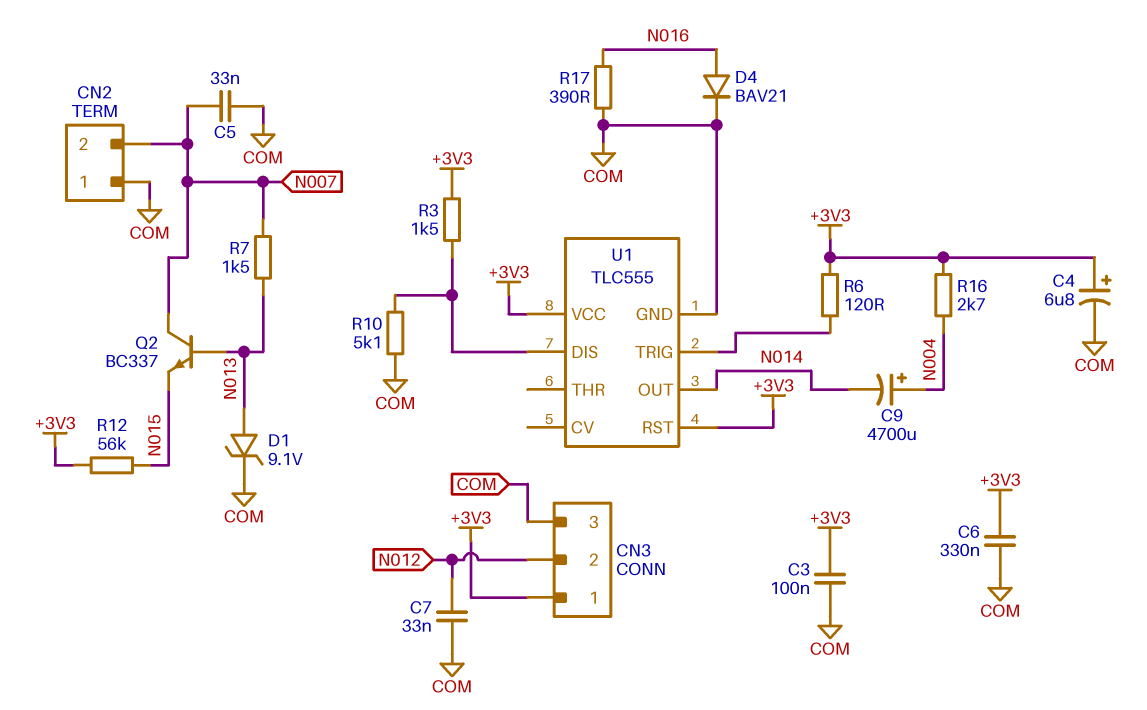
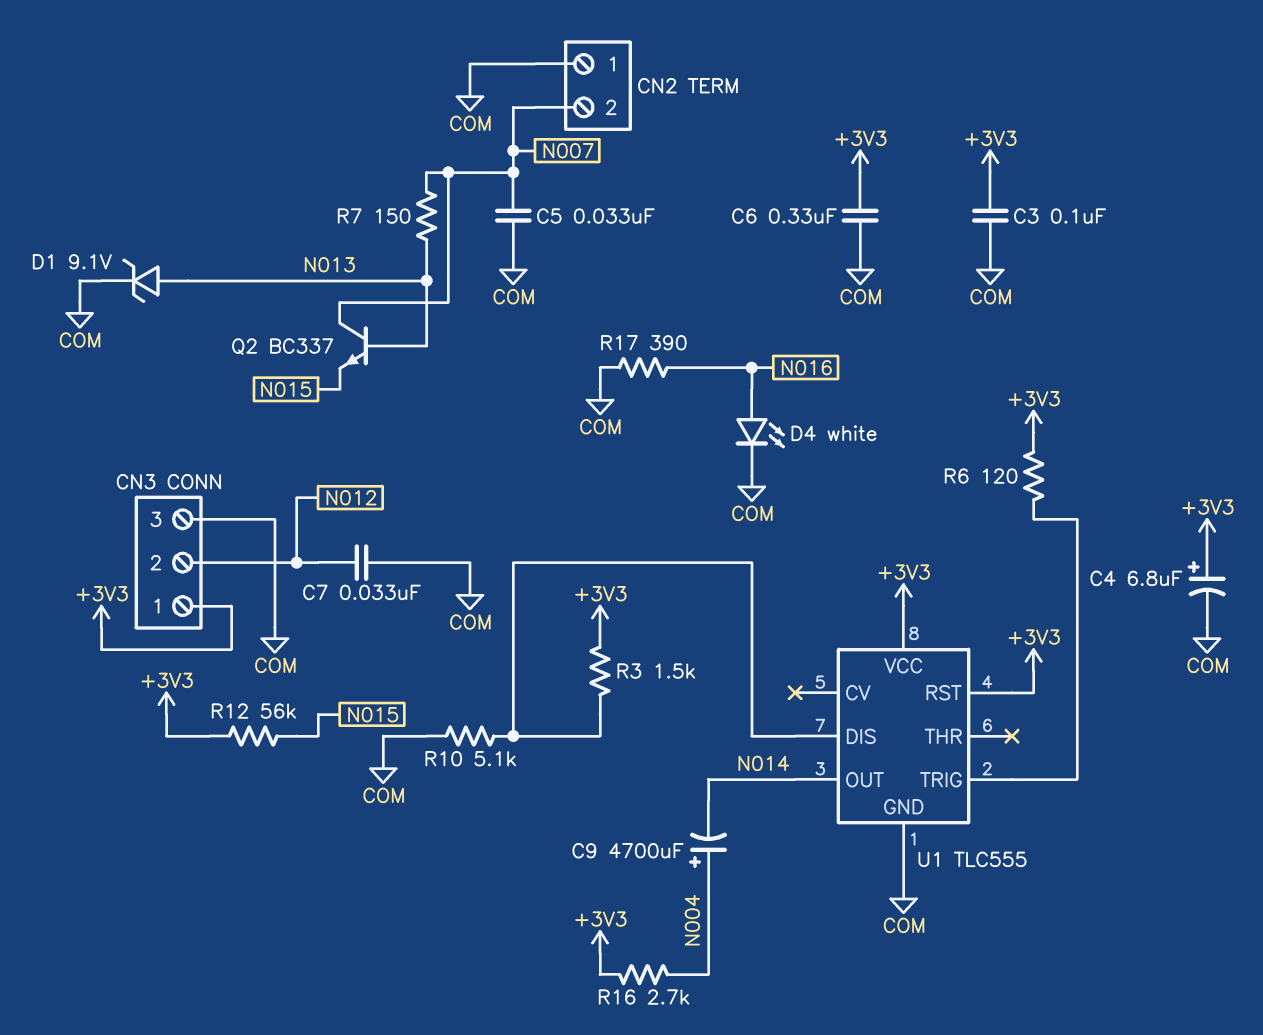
D4: diode BAV21 (A N016, K COM) -> LED white (A N016, K COM)
R7: 1.5k (N007, N013) -> 150 (N007, N013)

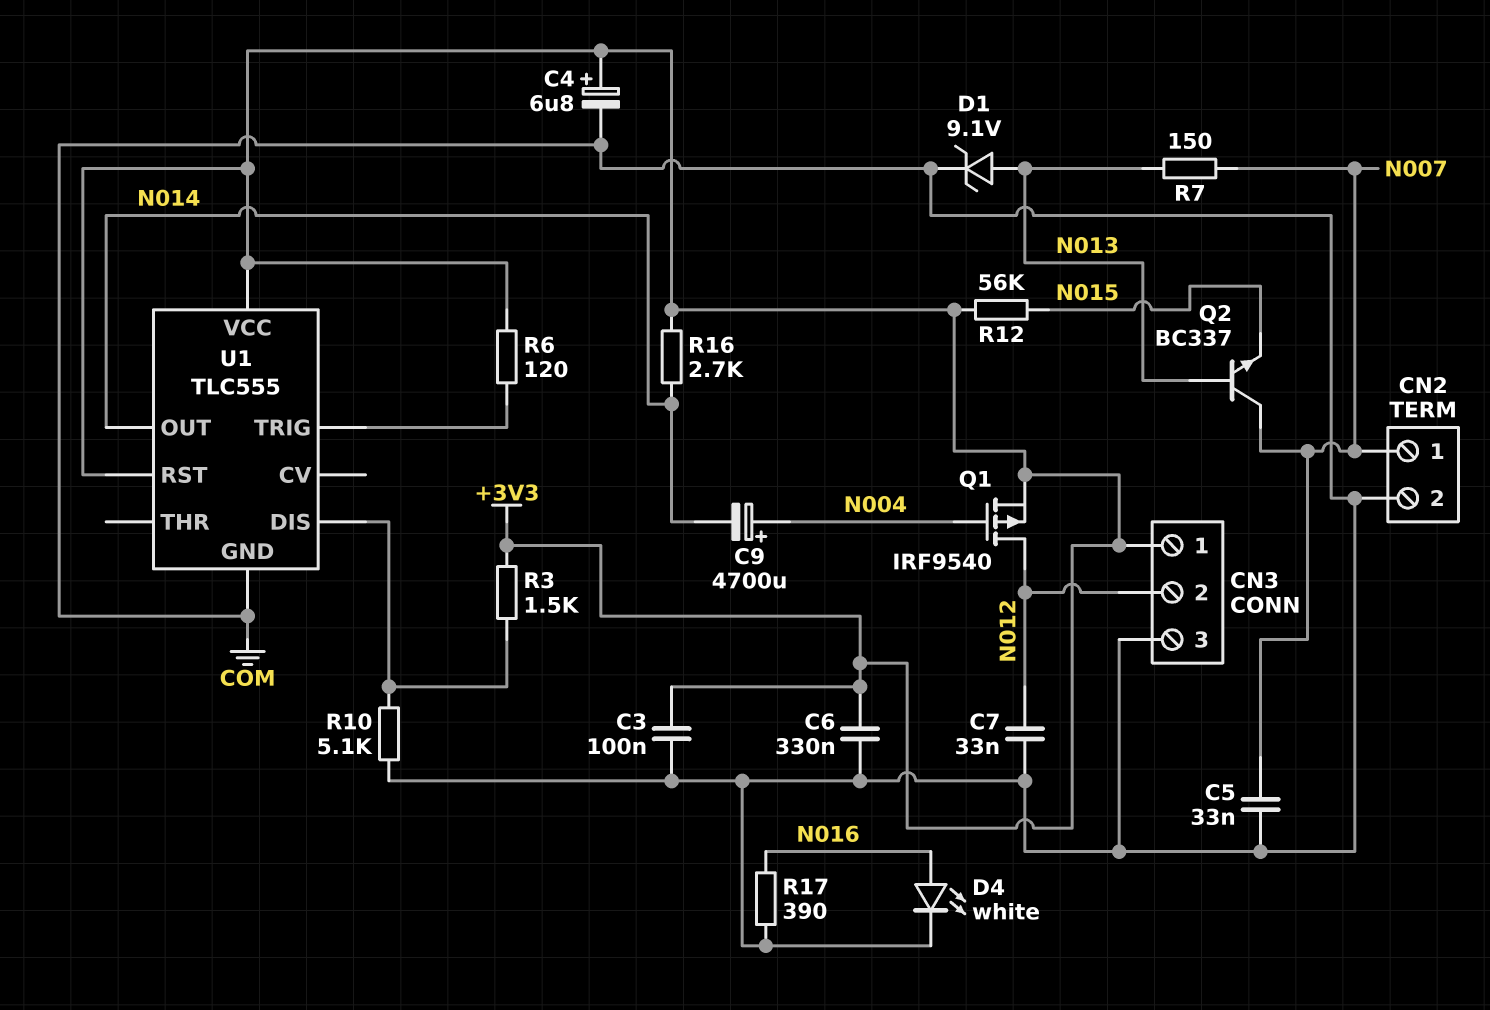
CN2 pin 1: COM -> N007
CN2 pin 2: N007 -> COM
Q1: none -> PMOS IRF9540 (G N004, D N012, S +3V3)
R16: 2.7k (+3V3, N004) -> 2.7k (+3V3, N014)

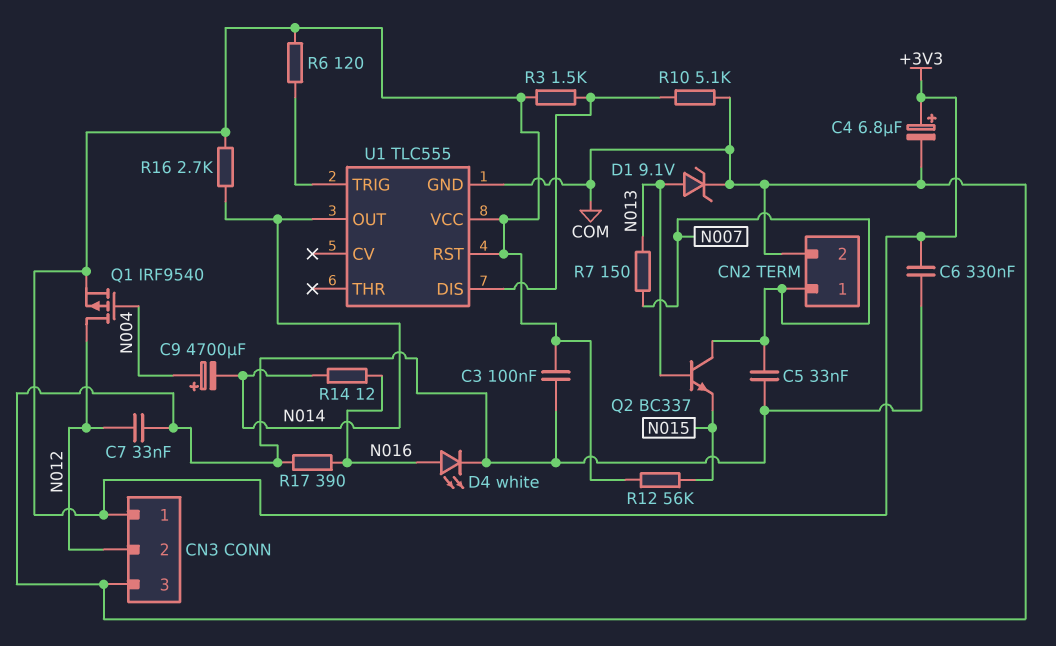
R14: none -> 12 (N014, N016)

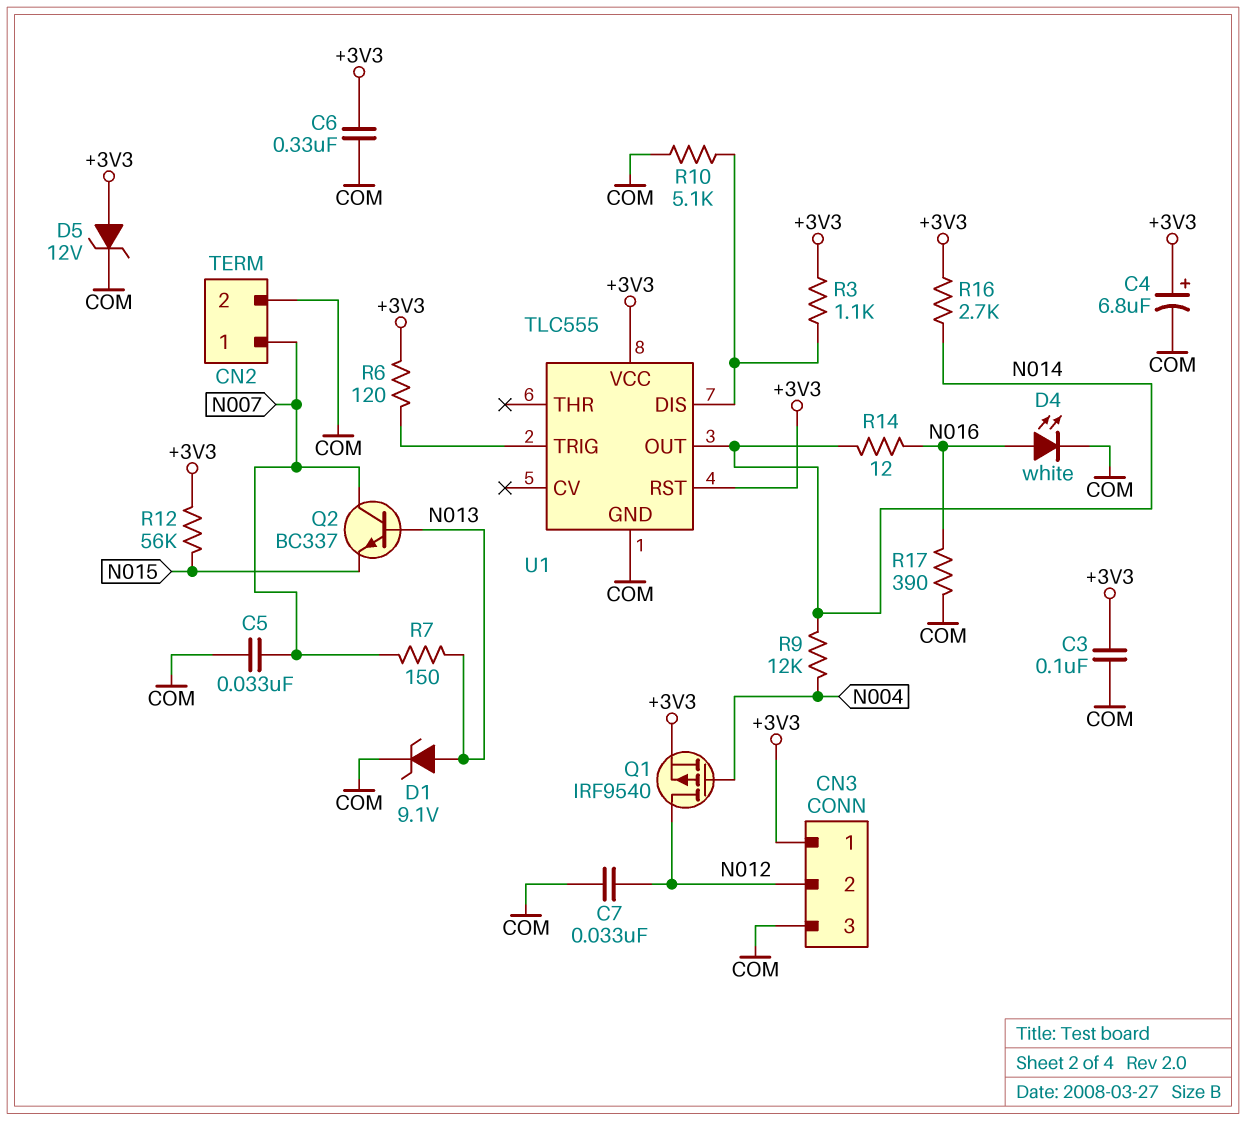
C9: 4700uF (plus N004, minus N014) -> none
D5: none -> zener 12V (A +3V3, K COM)
R3: 1.5k (+3V3, U1/DIS) -> 1.1k (+3V3, U1/DIS)
R9: none -> 12k (N004, N014)

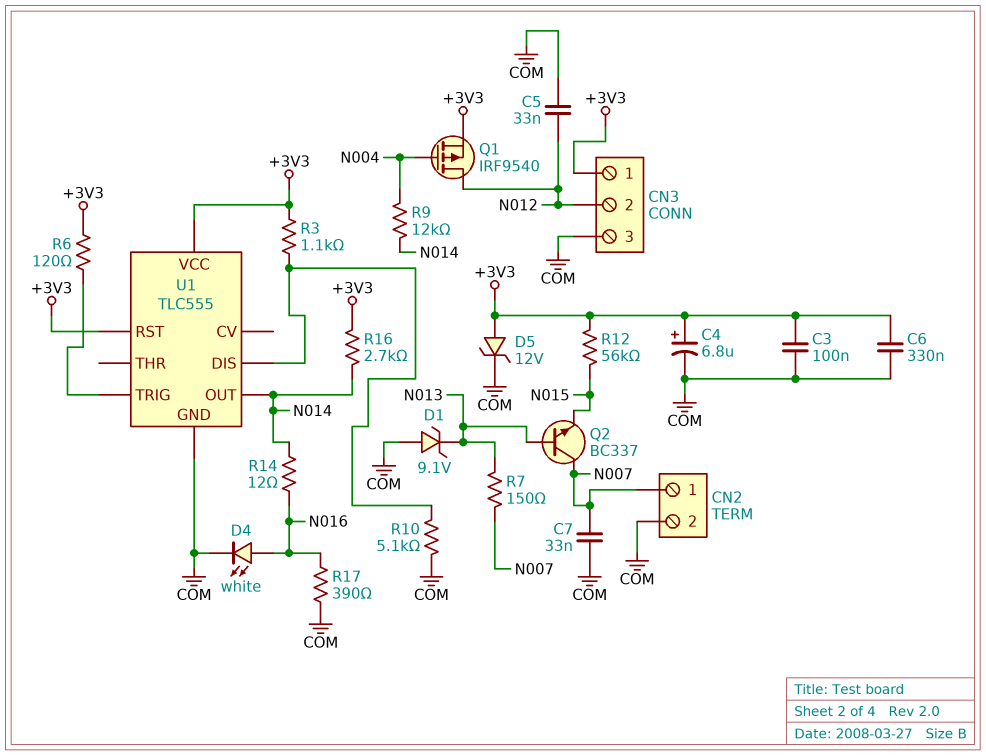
C5: 33nF (COM, N007) -> 33nF (COM, N012)
C7: 33nF (COM, N012) -> 33nF (COM, N007)
D1: zener 9.1V (A N013, K COM) -> zener 9.1V (A COM, K N013)

